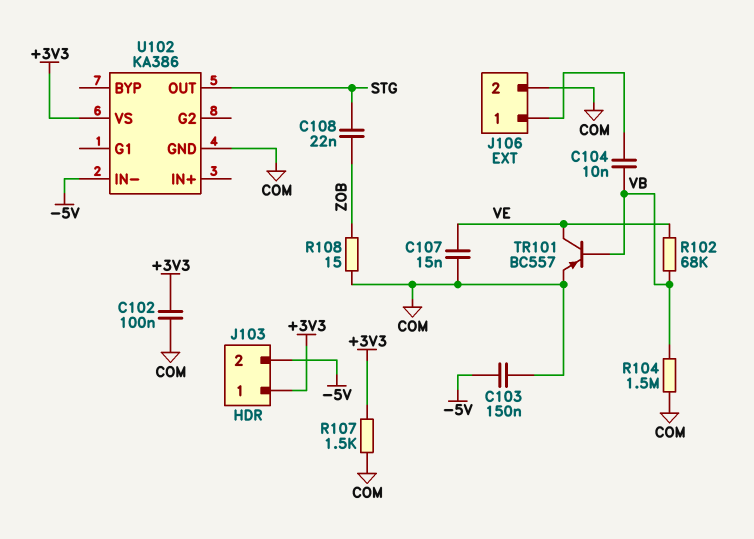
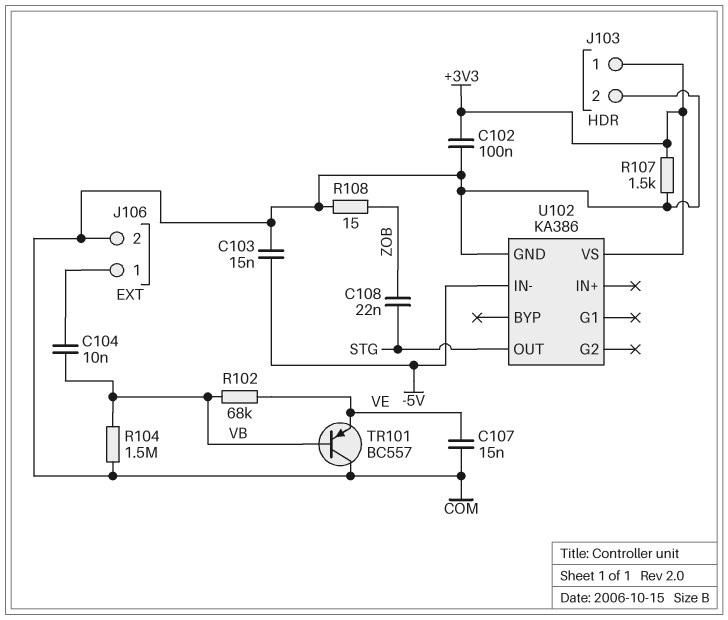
C103: 150nF (-5V, COM) -> 15nF (-5V, COM)
J103 pin 2: -5V -> COM
TR101: PNP BC557 (B VB, C VE, E COM) -> PNP BC557 (B VB, C COM, E VE)

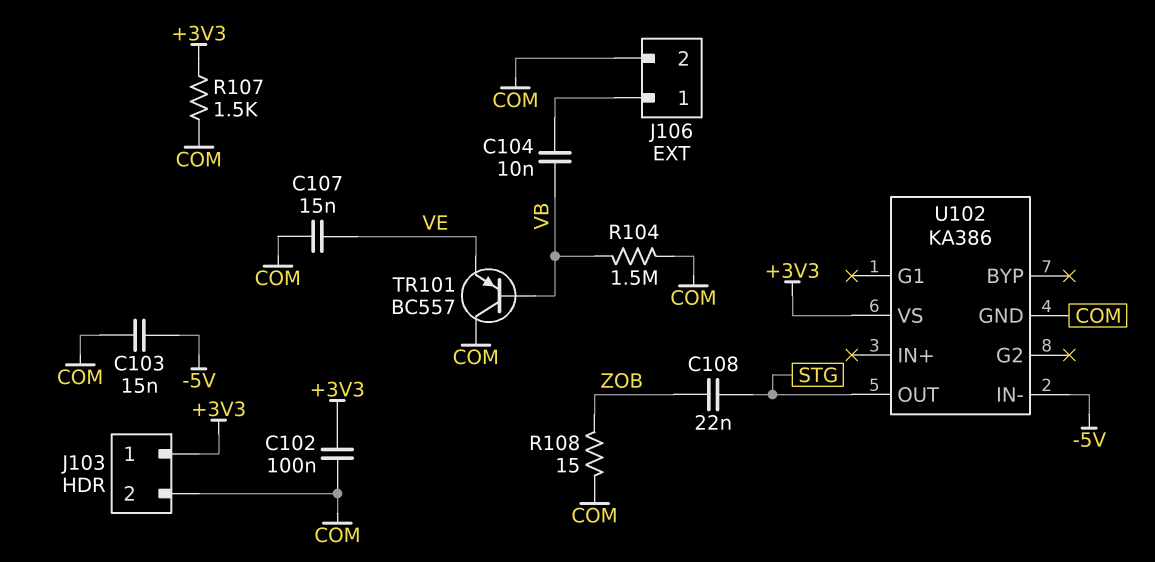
R102: 68k (VB, VE) -> none

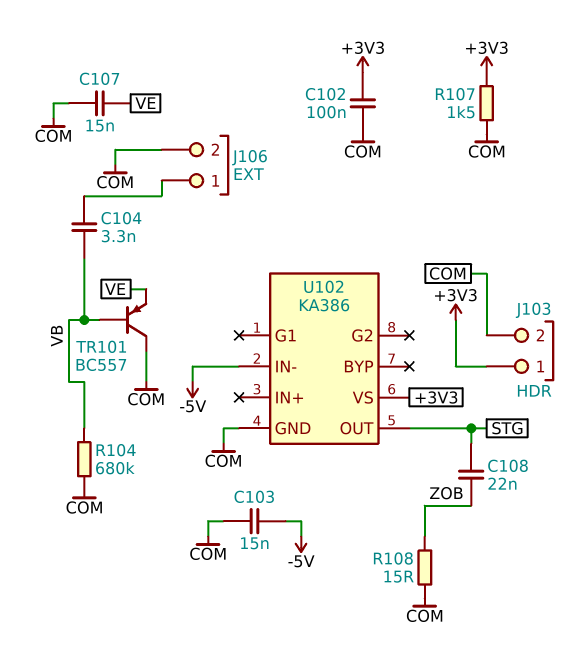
C104: 10nF (J106/1, VB) -> 3.3nF (J106/1, VB)
R104: 1.5M (COM, VB) -> 680k (COM, VB)

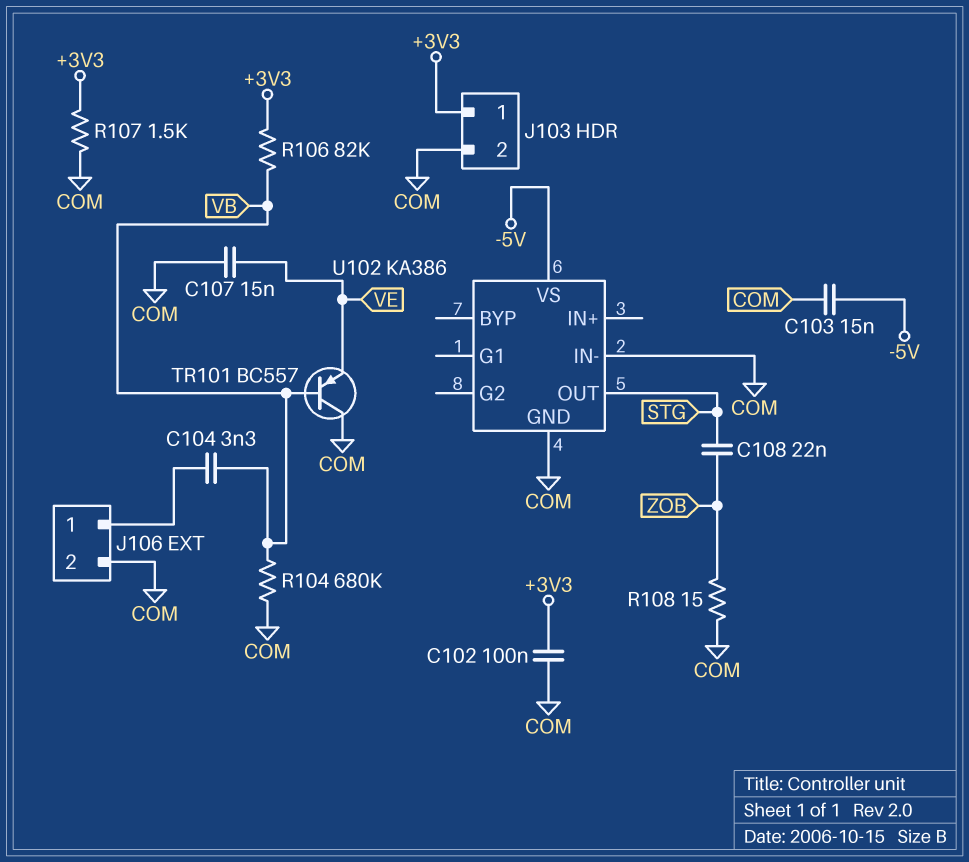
R106: none -> 82k (+3V3, VB)
U102 pin IN-: -5V -> COM
U102 pin VS: +3V3 -> -5V

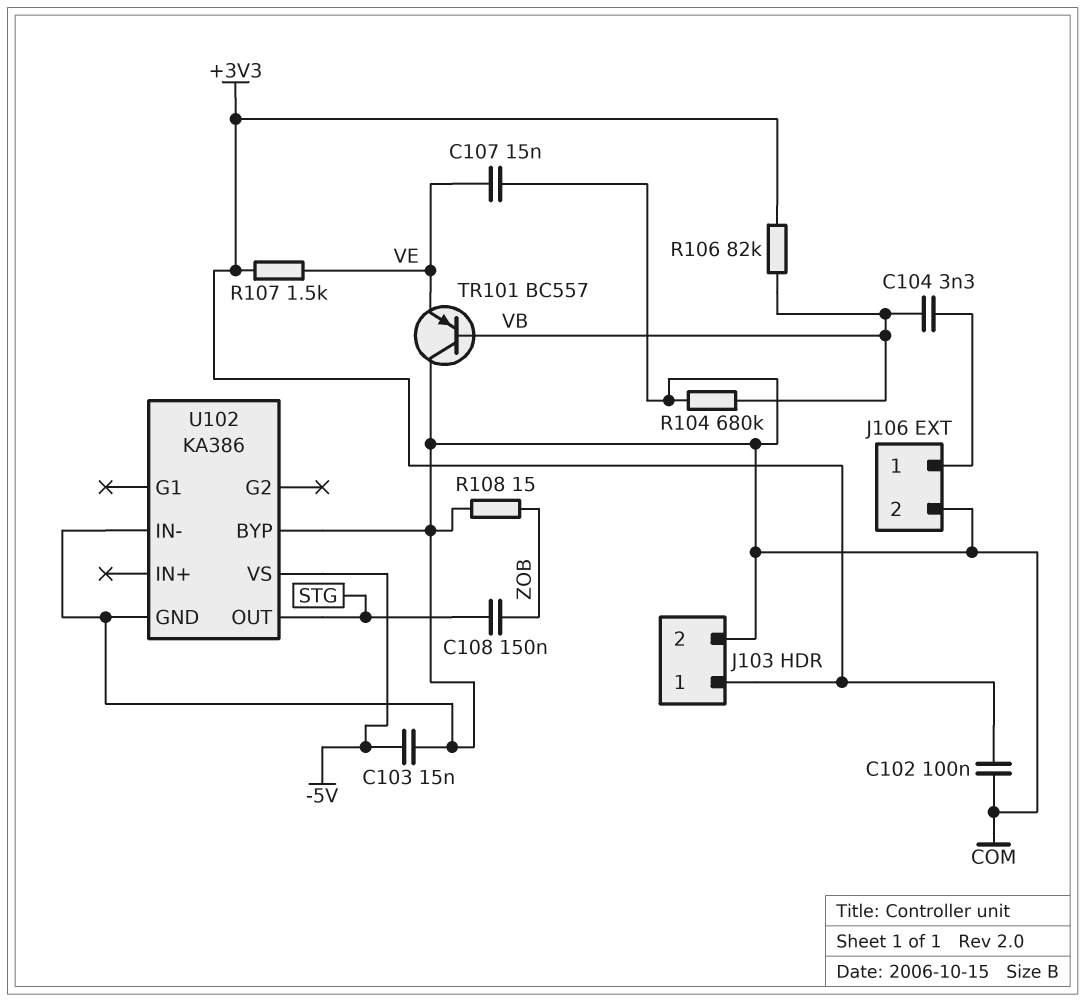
C108: 22nF (STG, ZOB) -> 150nF (STG, ZOB)
R107: 1.5k (+3V3, COM) -> 1.5k (+3V3, VE)
U102 pin BYP: none -> COM

